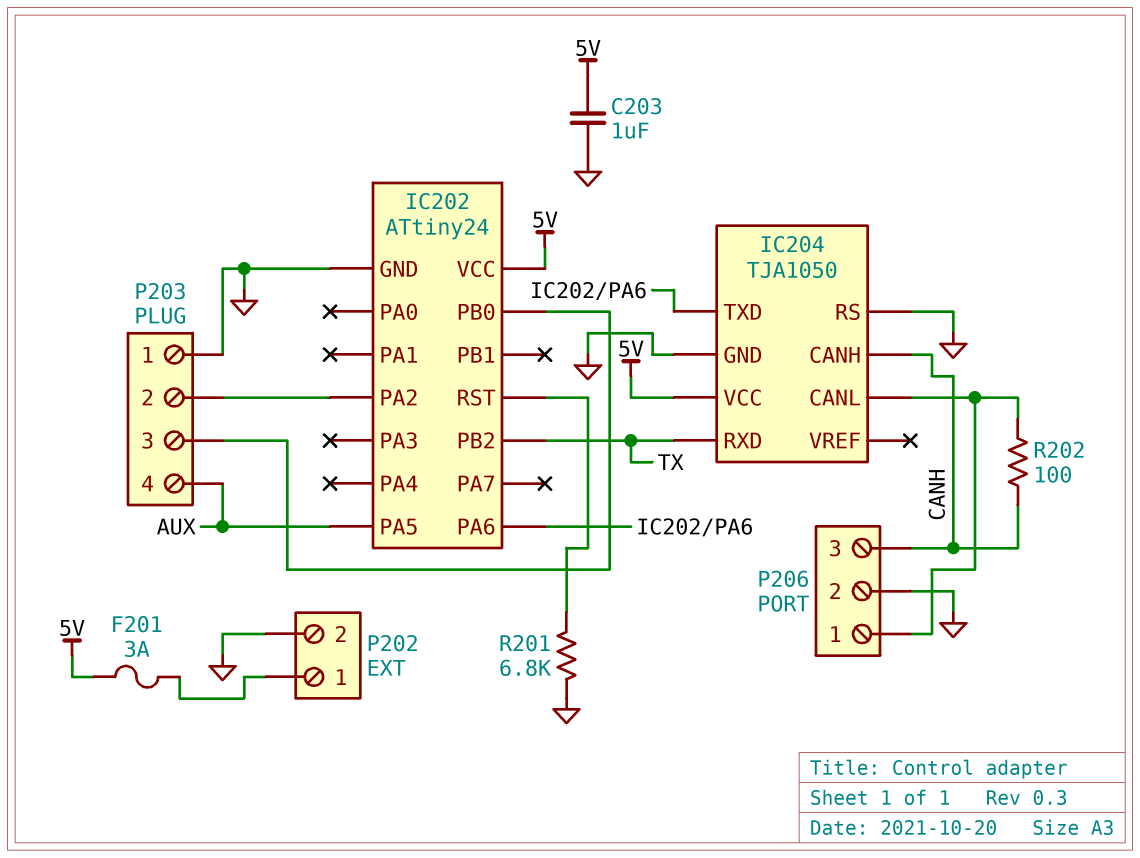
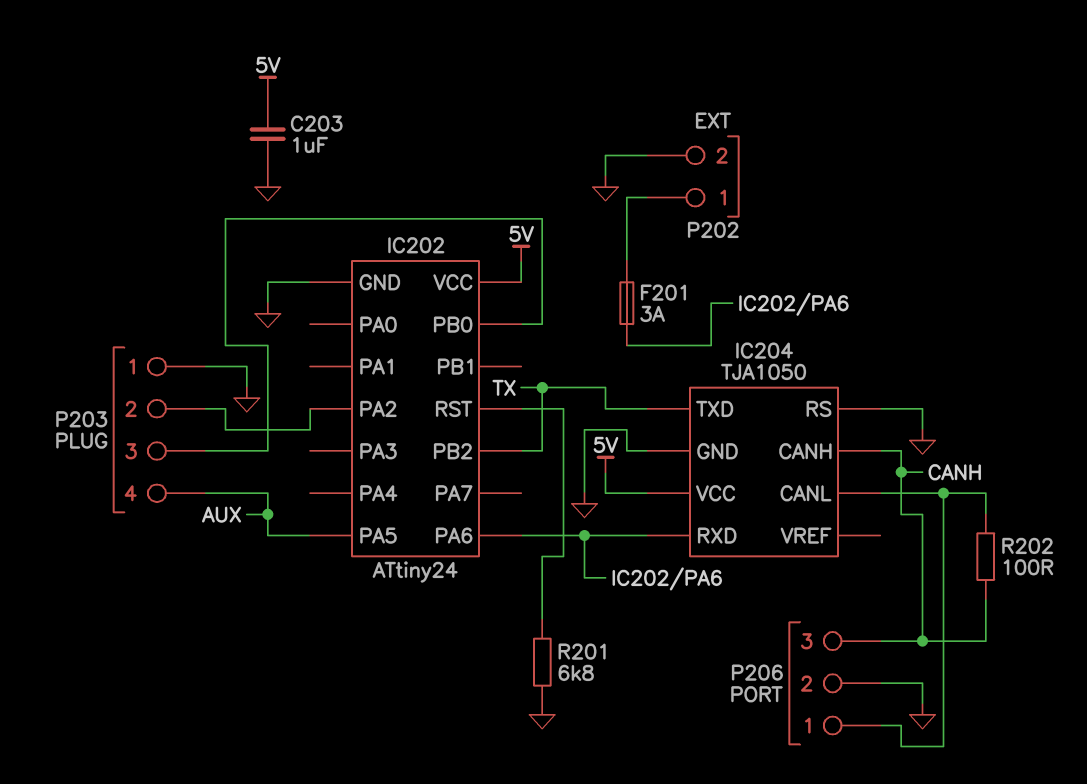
F201: 3A (5V, P202/1) -> 3A (IC202/PA6, P202/1)
IC204 pin RXD: TX -> IC202/PA6
IC204 pin TXD: IC202/PA6 -> TX

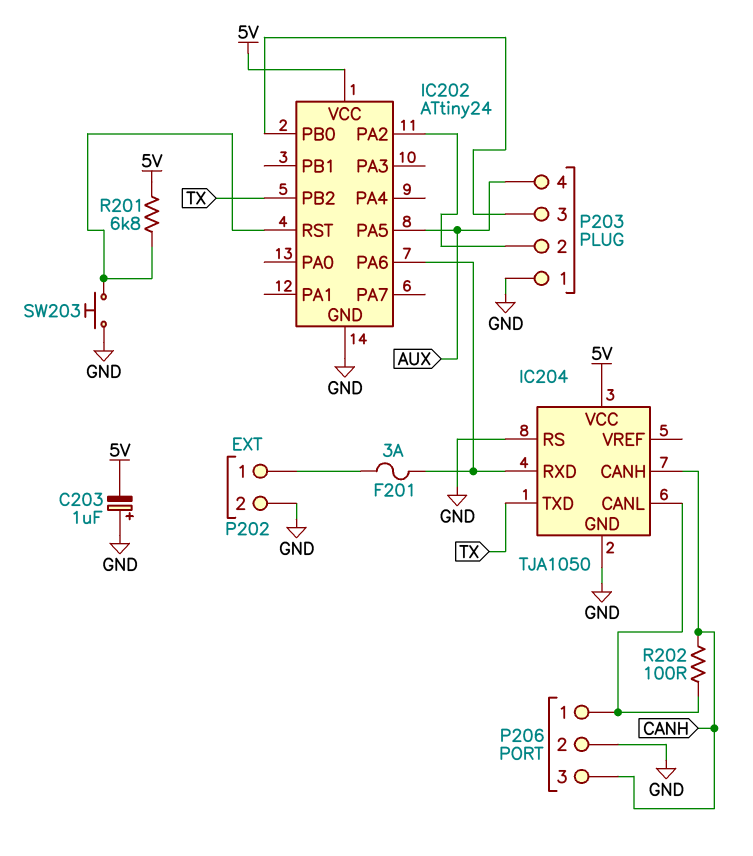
C203: 1uF (5V, GND) -> 1uF (plus GND, minus 5V)
R201: 6.8k (GND, IC202/RST) -> 6.8k (5V, IC202/RST)
SW203: none -> button (GND, IC202/RST)

